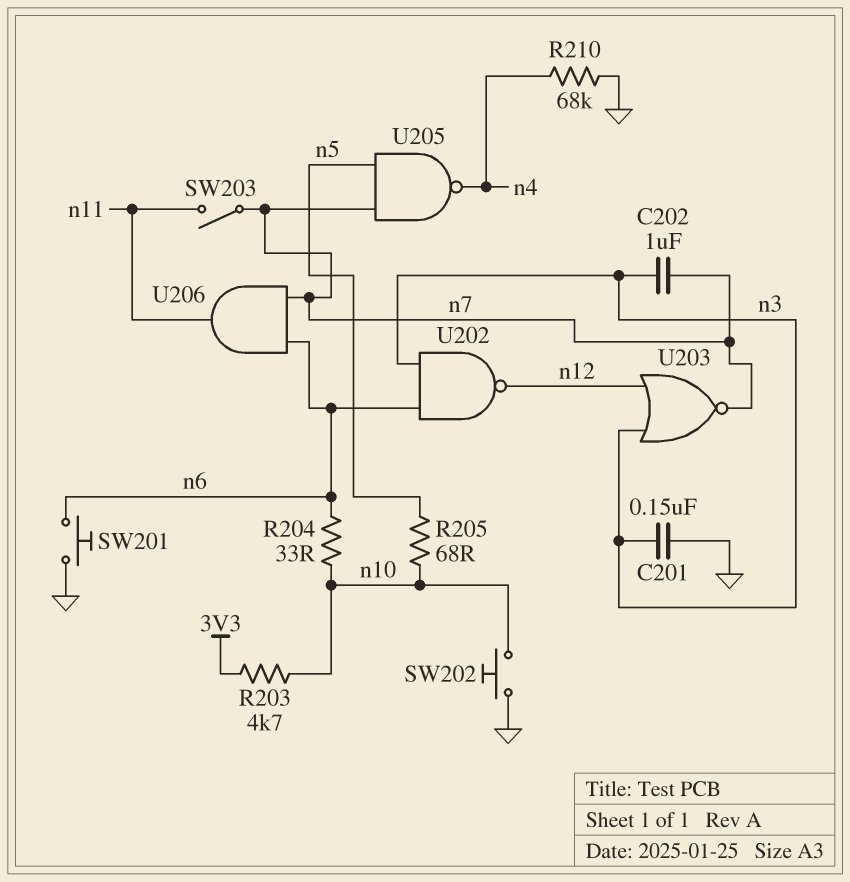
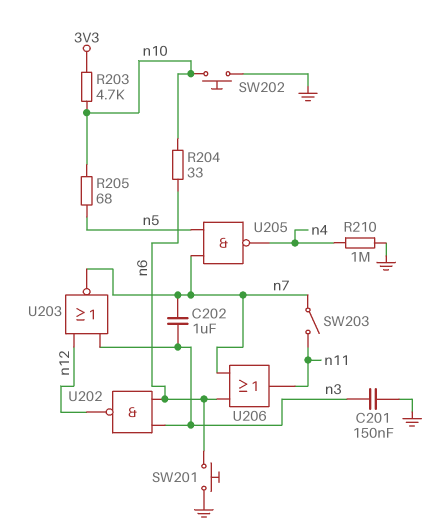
R210: 68k (GND, n4) -> 1M (GND, n4)
U206: AND (in n6, in n7, out n11) -> OR (in n6, in n7, out n11)

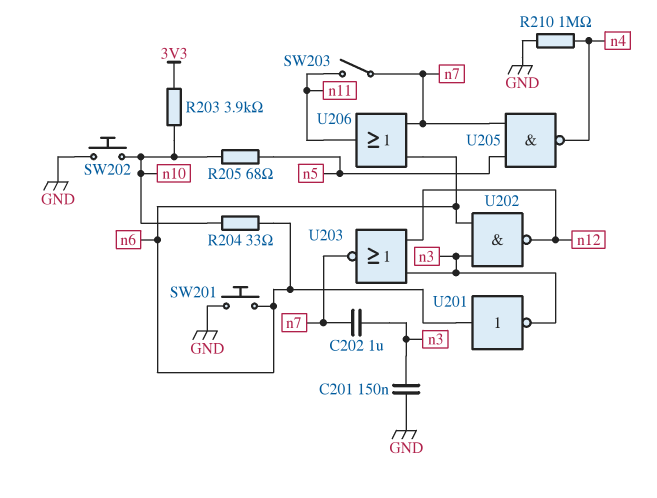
R203: 4.7k (3V3, n10) -> 3.9k (3V3, n10)
U201: none -> NOT (in n6, out n3)

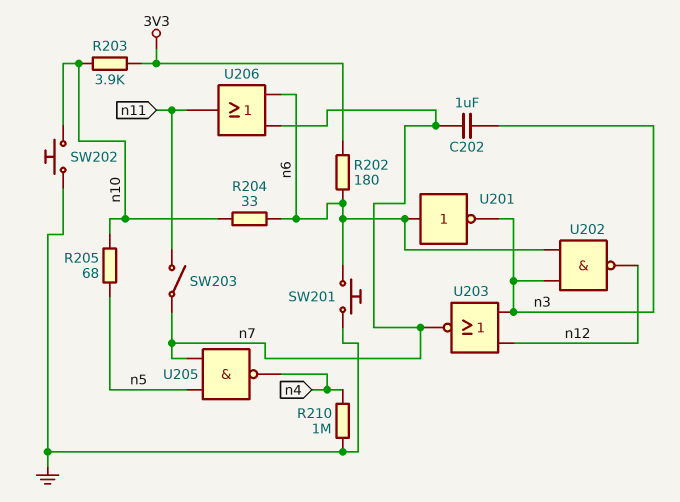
C201: 150nF (GND, n3) -> none
R202: none -> 180 (3V3, n6)

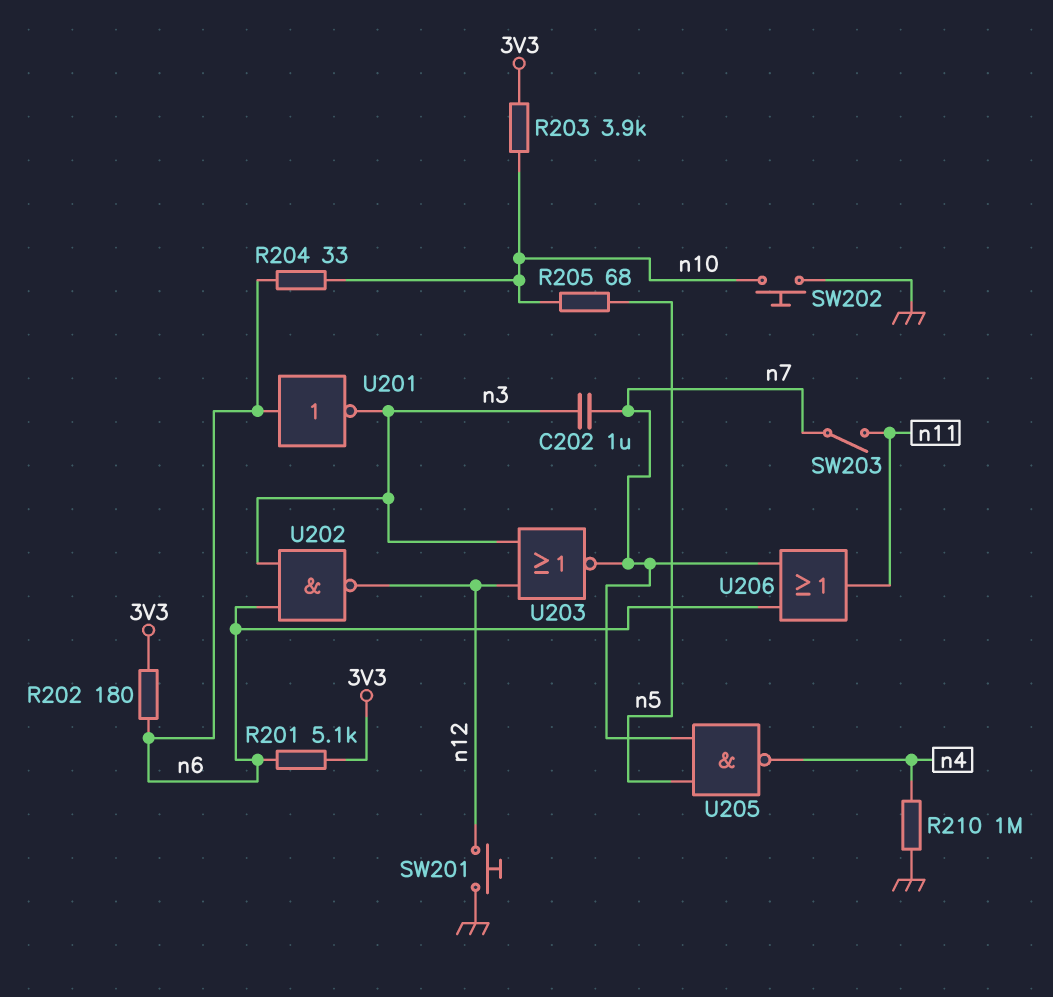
R201: none -> 5.1k (3V3, n6)
SW201: button (GND, n6) -> button (GND, n12)

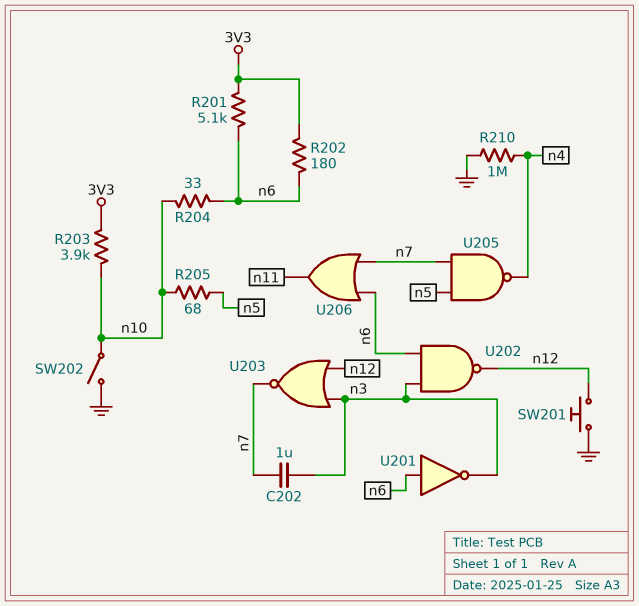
SW202: button (GND, n10) -> switch (GND, n10)
SW203: switch (n7, n11) -> none

